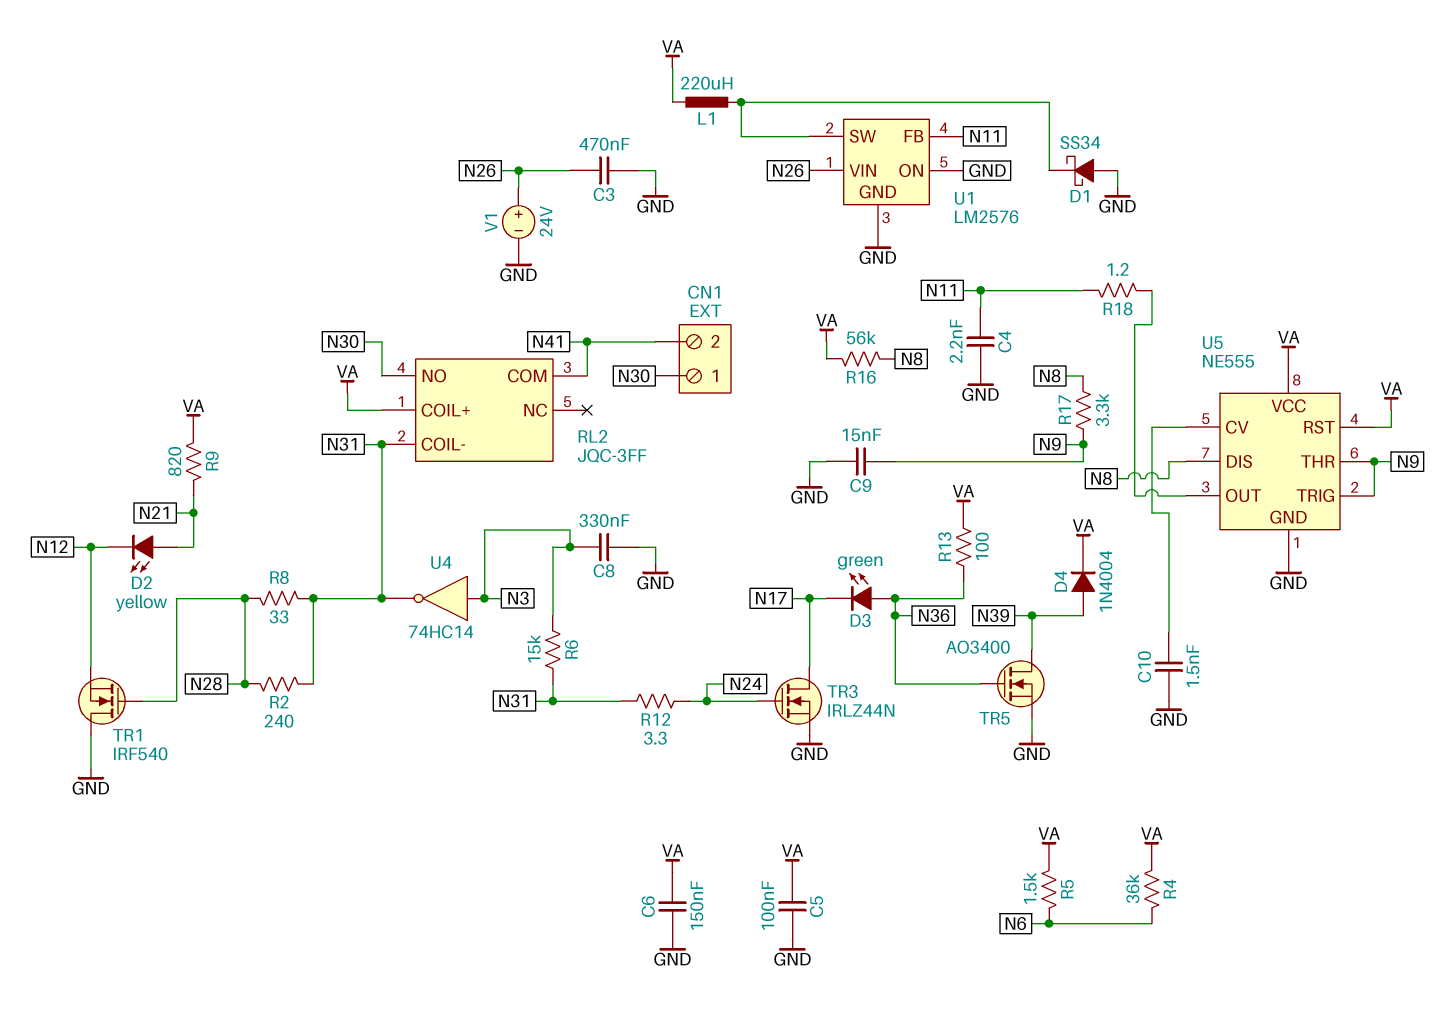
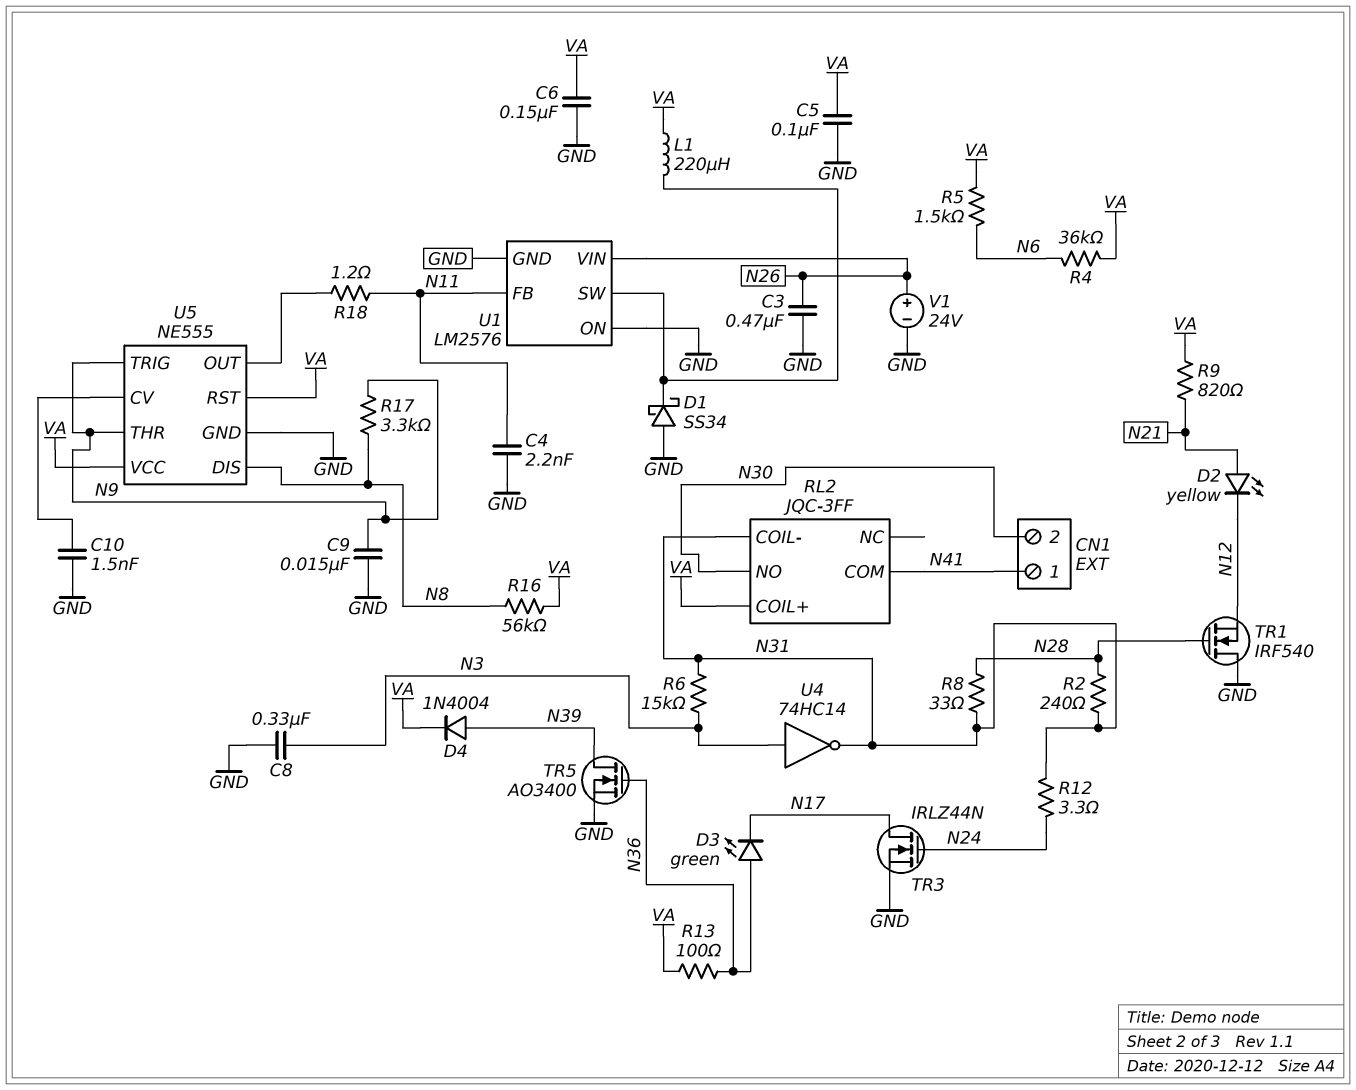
CN1 pin 1: N30 -> N41
CN1 pin 2: N41 -> N30

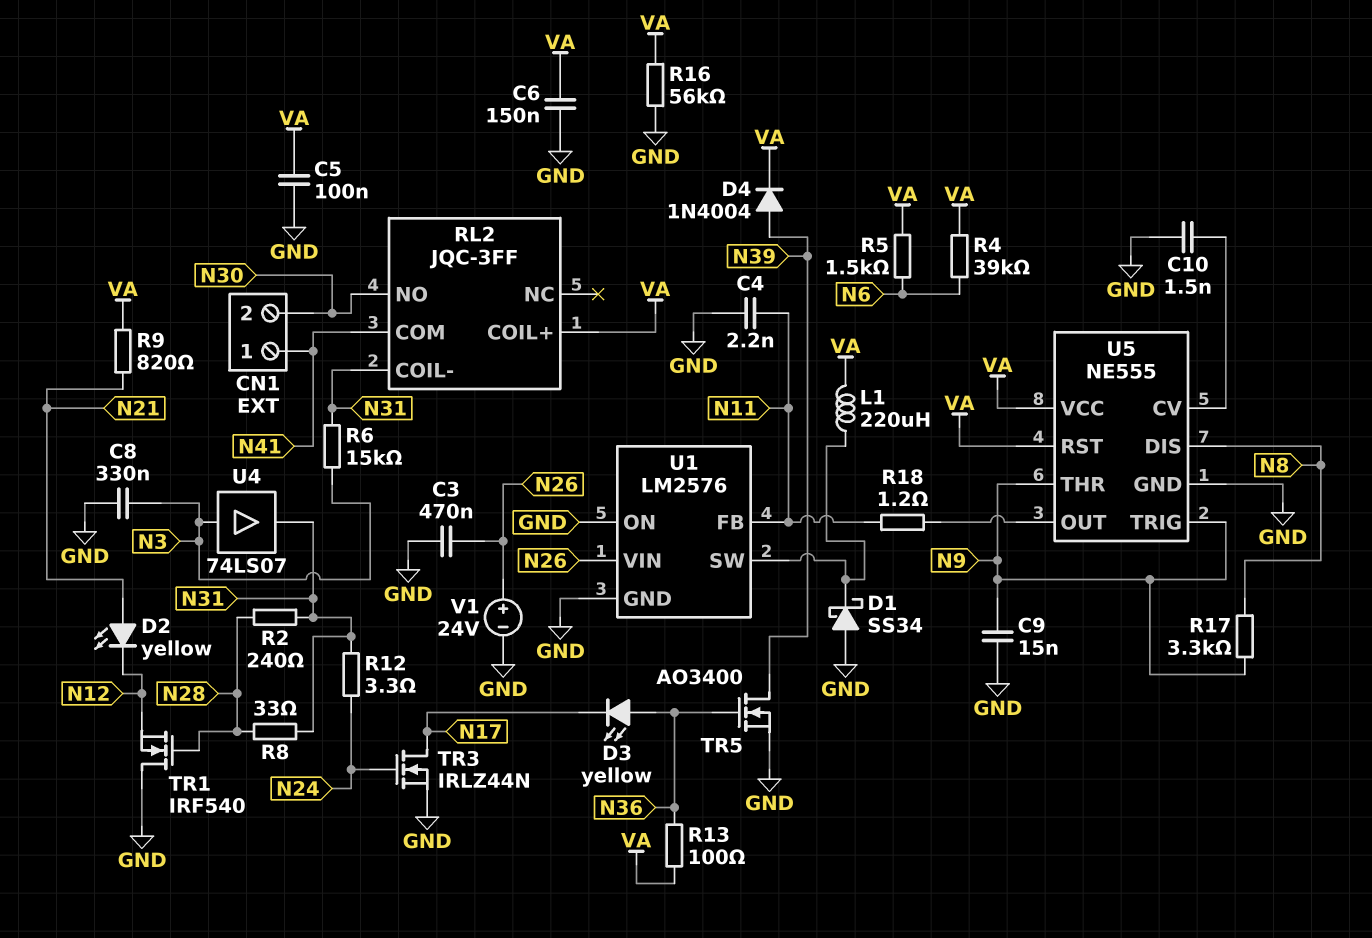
D3: LED green (A N36, K N17) -> LED yellow (A N36, K N17)
R4: 36k (N6, VA) -> 39k (N6, VA)
R16: 56k (N8, VA) -> 56k (GND, VA)
U4: NOT 74HC14 (in N3, out N31) -> buffer 74LS07 (in N3, out N31)

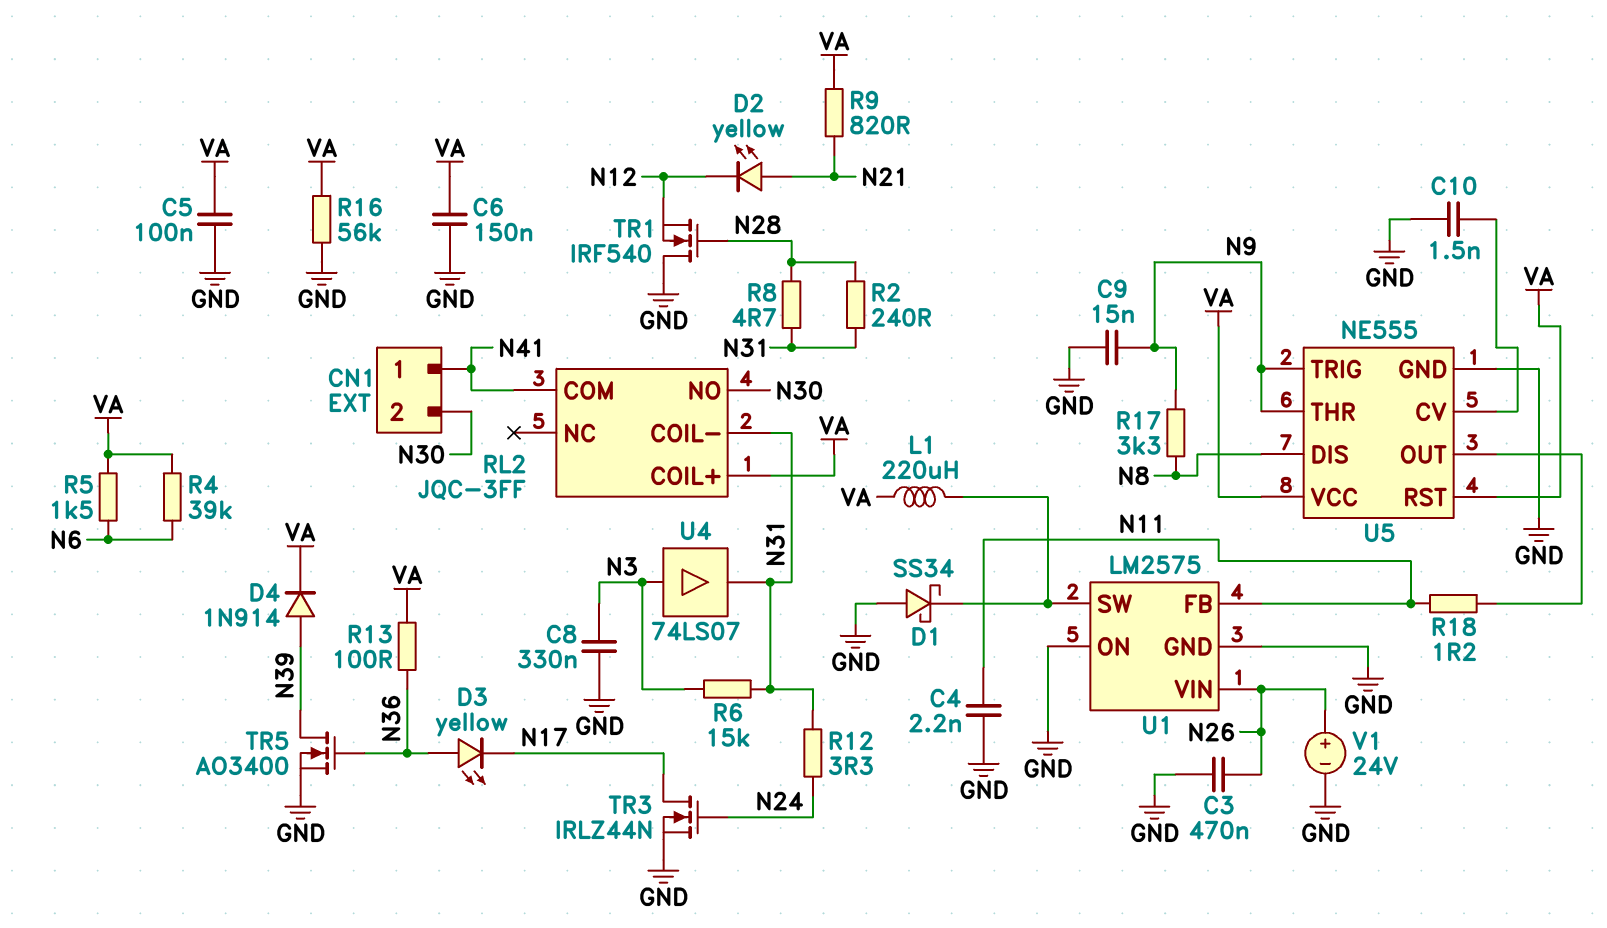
D4: diode 1N4004 (A N39, K VA) -> diode 1N914 (A N39, K VA)
R8: 33 (N28, N31) -> 4.7 (N28, N31)
U1: LM2576 -> LM2575

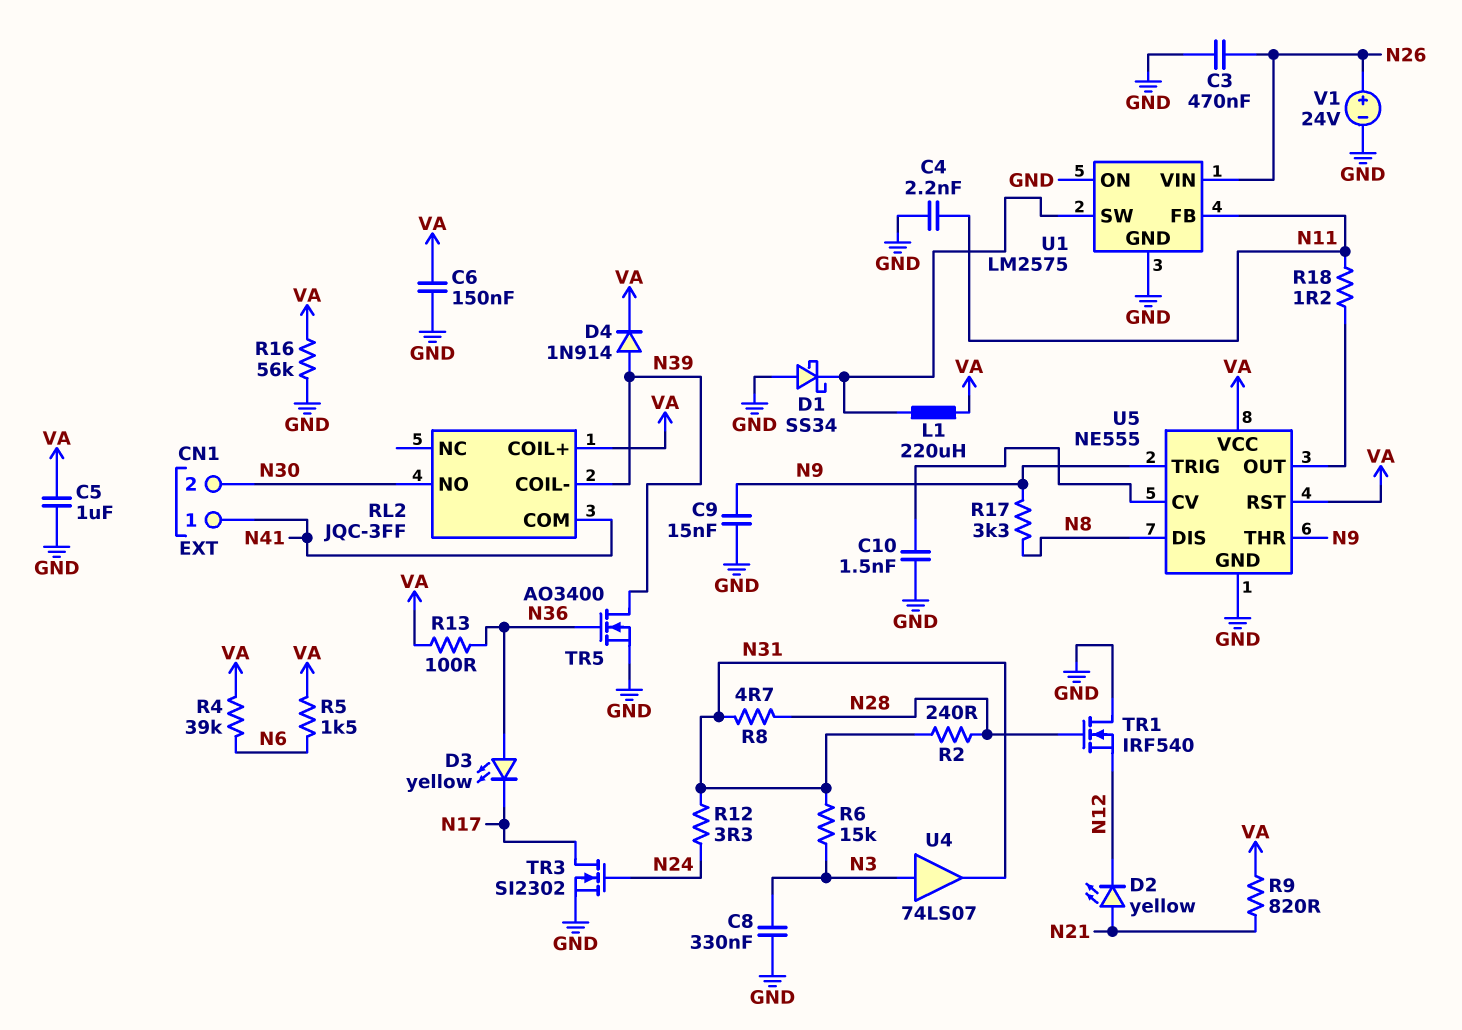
C5: 100nF (GND, VA) -> 1uF (GND, VA)
RL2 pin COIL-: N31 -> N39
TR3: NMOS IRLZ44N (G N24, D N17, S GND) -> NMOS SI2302 (G N24, D N17, S GND)

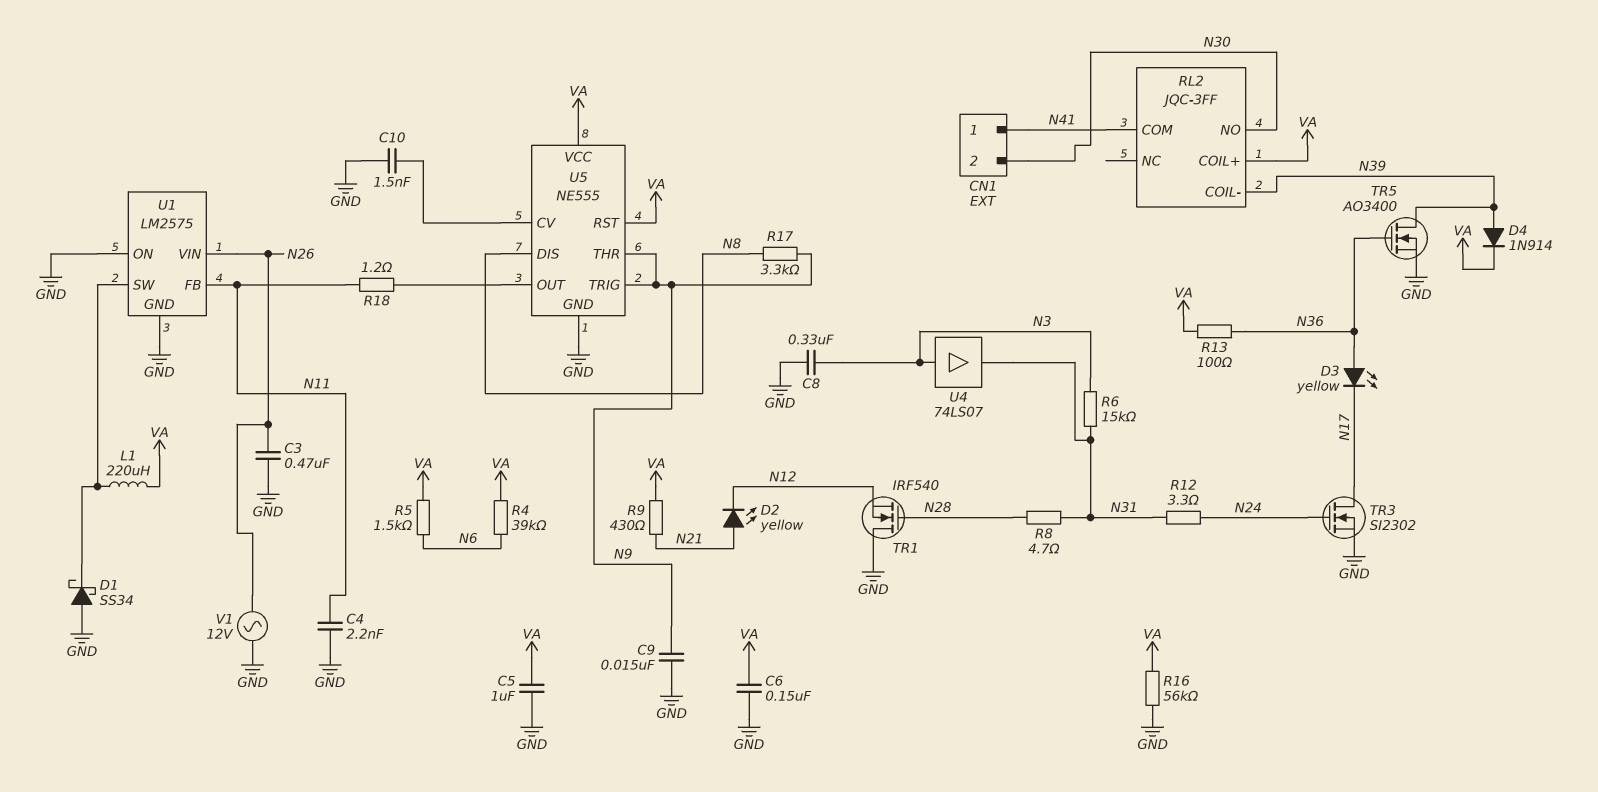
R2: 240 (N28, N31) -> none
R9: 820 (N21, VA) -> 430 (N21, VA)
V1: 24V (plus N26, minus GND) -> AC 12V (GND, N26)

